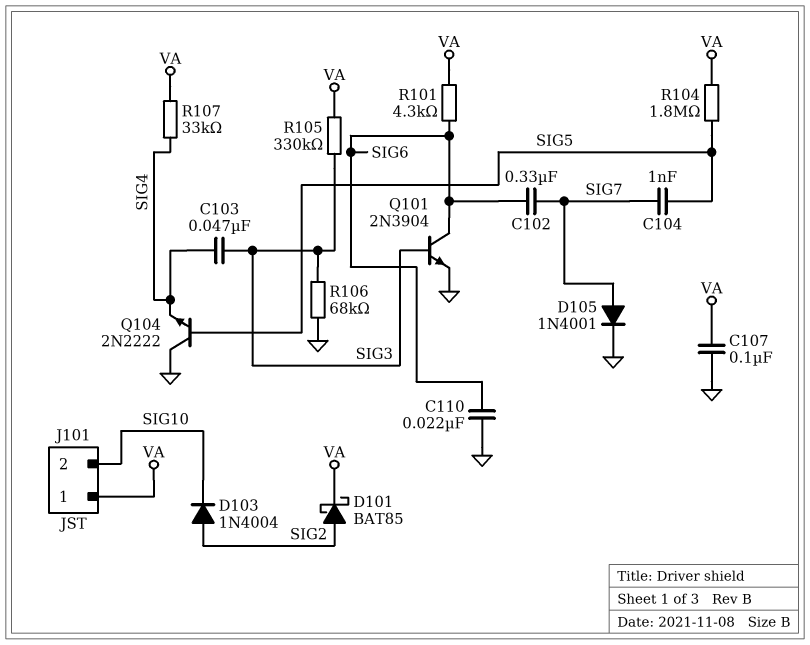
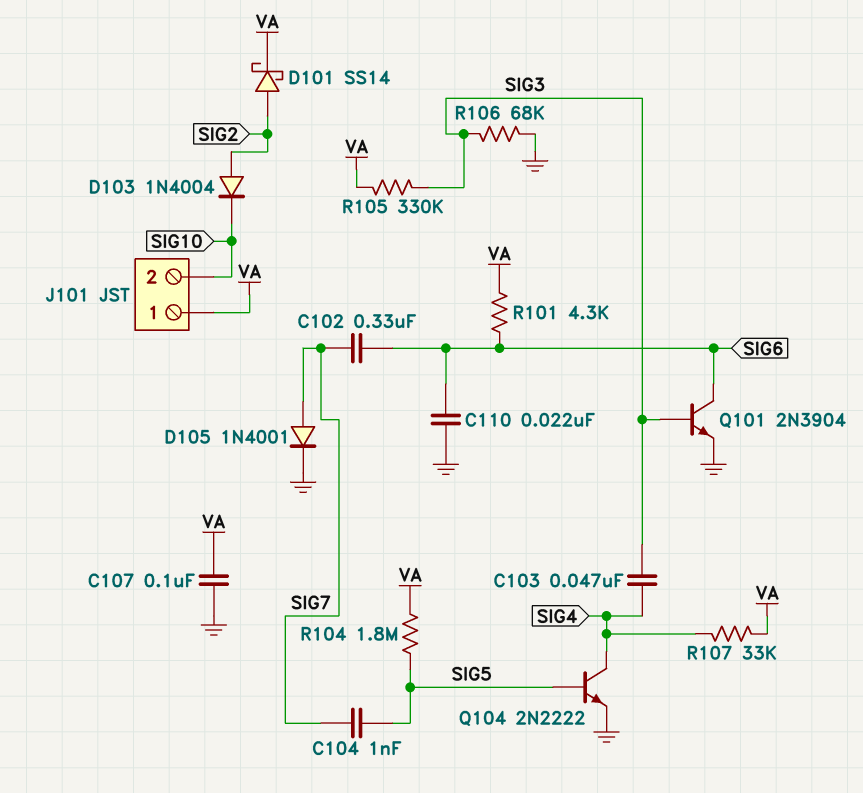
D101: schottky BAT85 (A SIG2, K VA) -> schottky SS14 (A SIG2, K VA)
Q104: NPN 2N2222 (B SIG5, C GND, E SIG4) -> NPN 2N2222 (B SIG5, C SIG4, E GND)

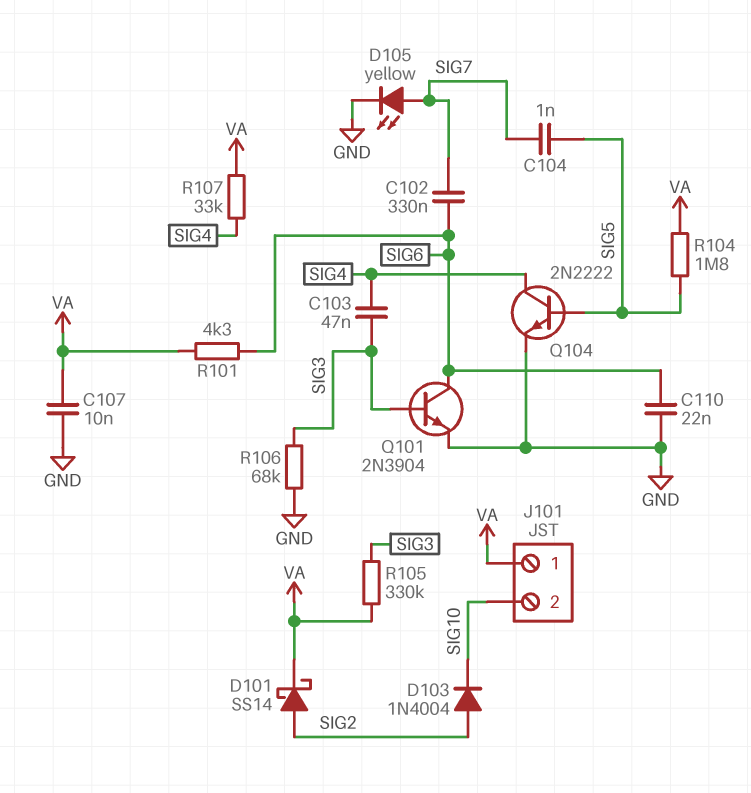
C107: 100nF (GND, VA) -> 10nF (GND, VA)
D105: diode 1N4001 (A SIG7, K GND) -> LED yellow (A SIG7, K GND)

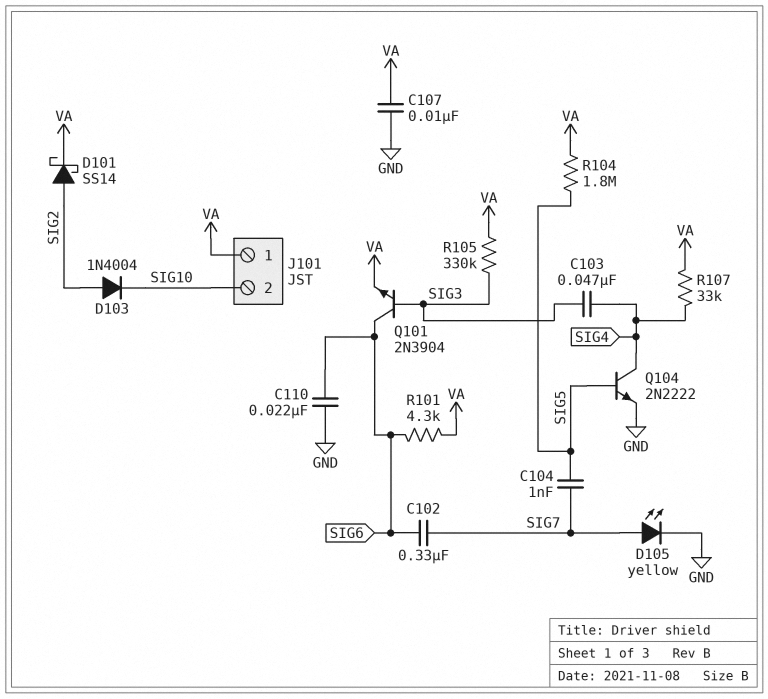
Q101: NPN 2N3904 (B SIG3, C SIG6, E GND) -> NPN 2N3904 (B SIG3, C SIG6, E VA)
R106: 68k (GND, SIG3) -> none

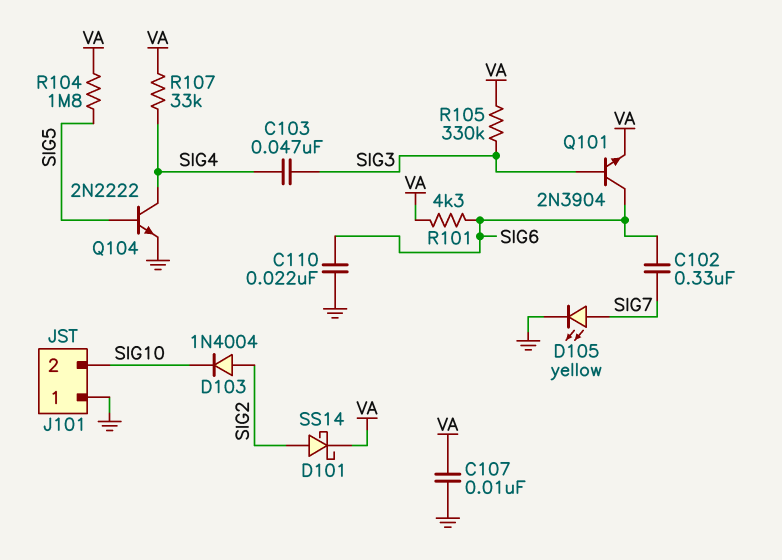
C104: 1nF (SIG5, SIG7) -> none
J101 pin 1: VA -> GND

